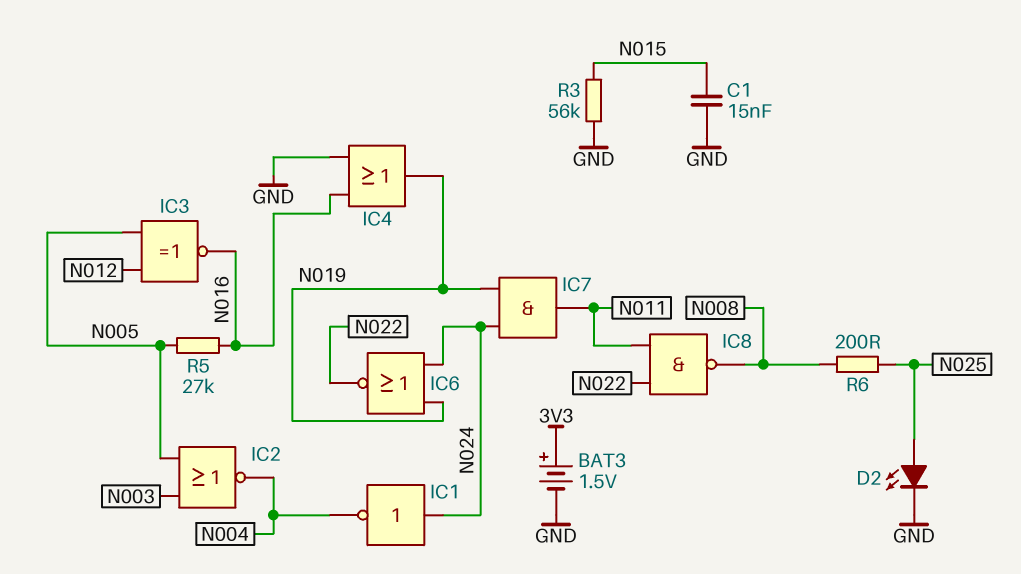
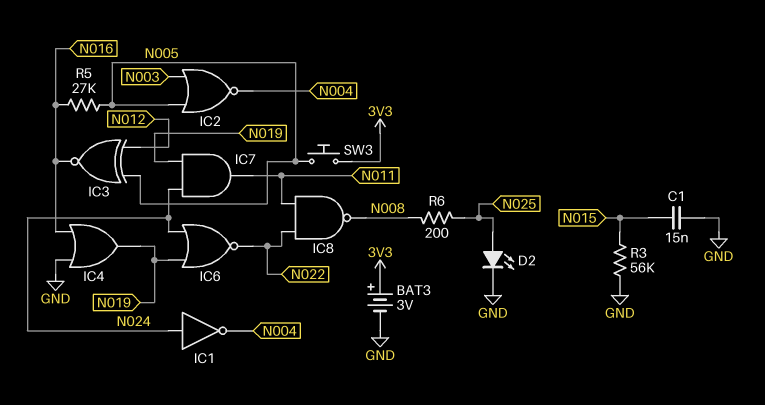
BAT3: 1.5V (plus 3V3, minus GND) -> 3V (plus 3V3, minus GND)
SW3: none -> button (3V3, N005)

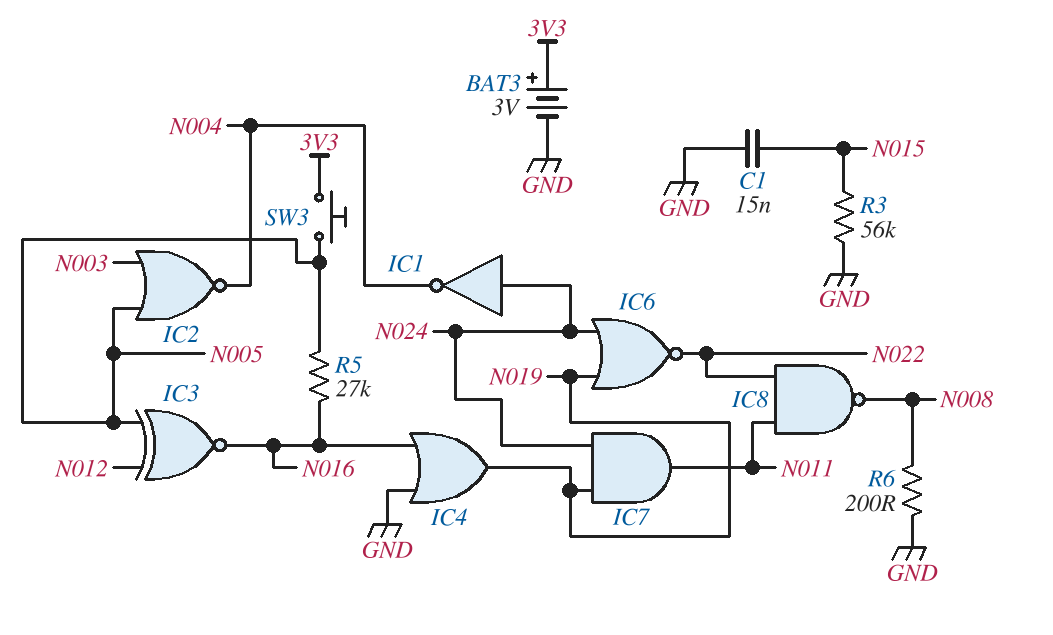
D2: LED (A N025, K GND) -> none
R6: 200 (N008, N025) -> 200 (GND, N008)

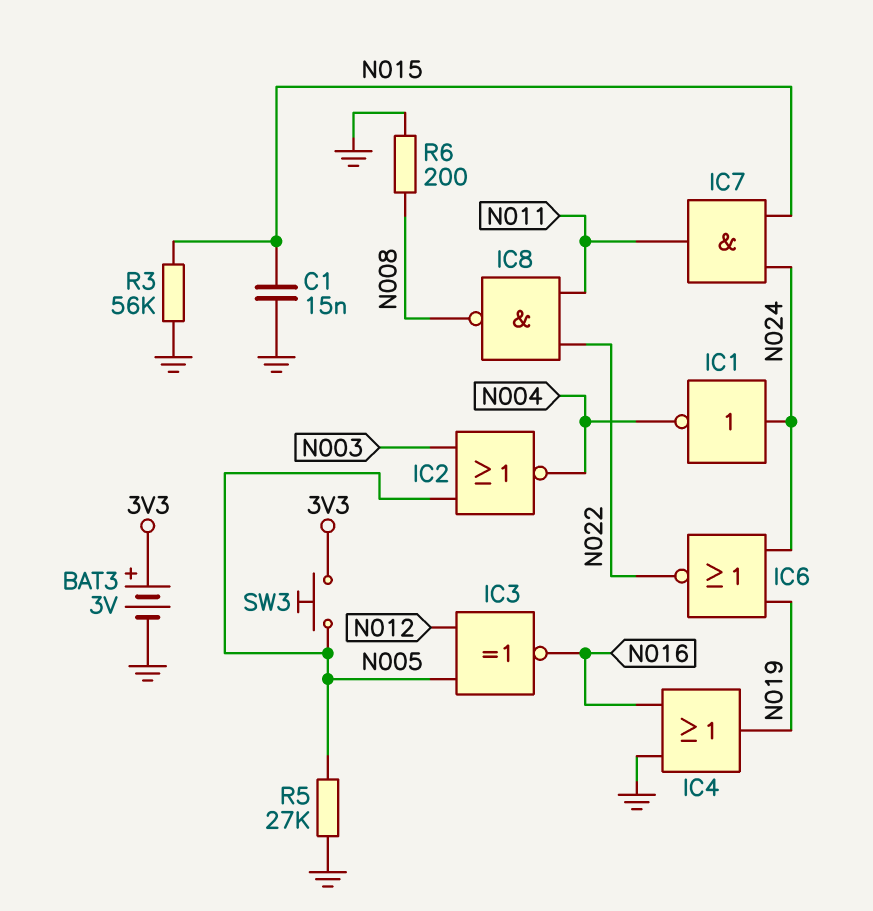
IC7: AND (in N019, in N024, out N011) -> AND (in N015, in N024, out N011)
R5: 27k (N005, N016) -> 27k (GND, N005)

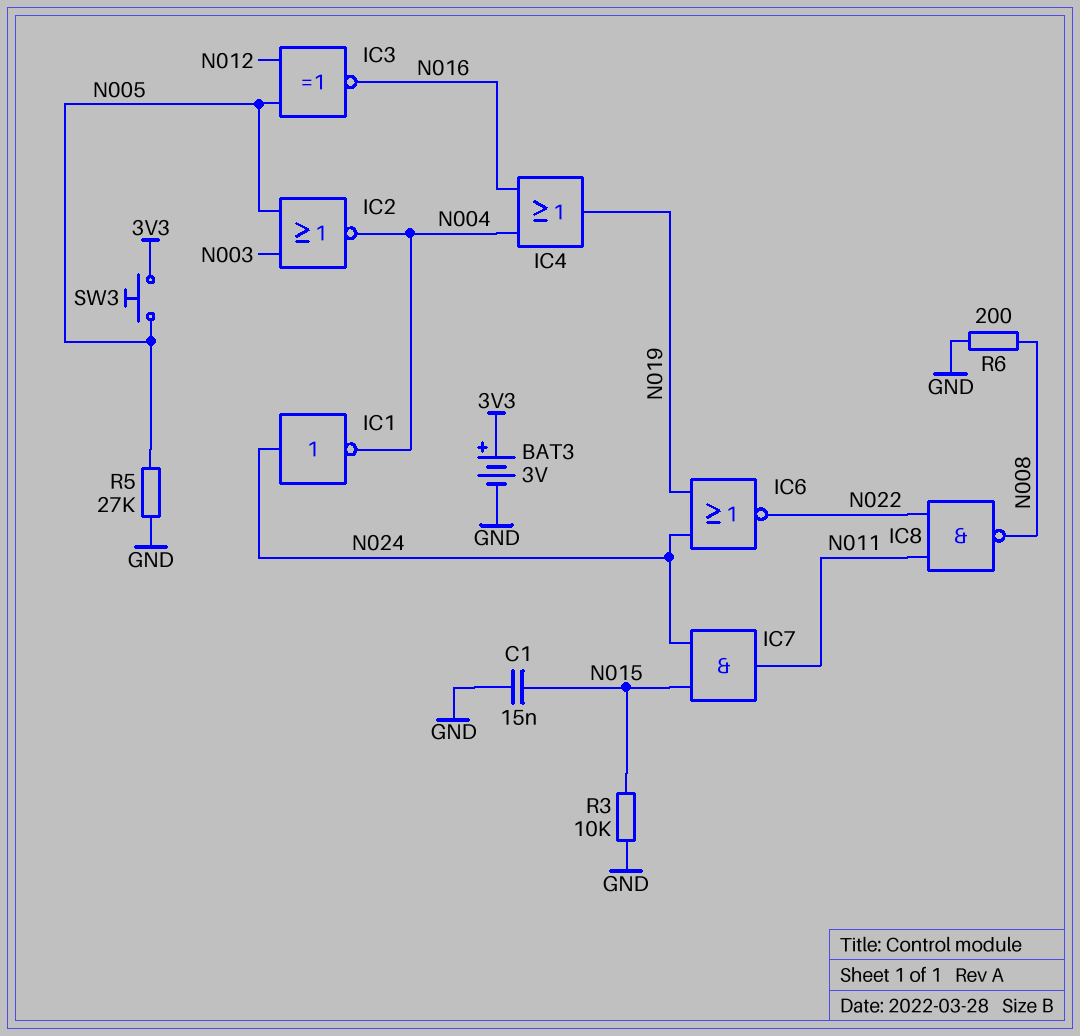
IC4: OR (in GND, in N016, out N019) -> OR (in N004, in N016, out N019)
R3: 56k (GND, N015) -> 10k (GND, N015)

